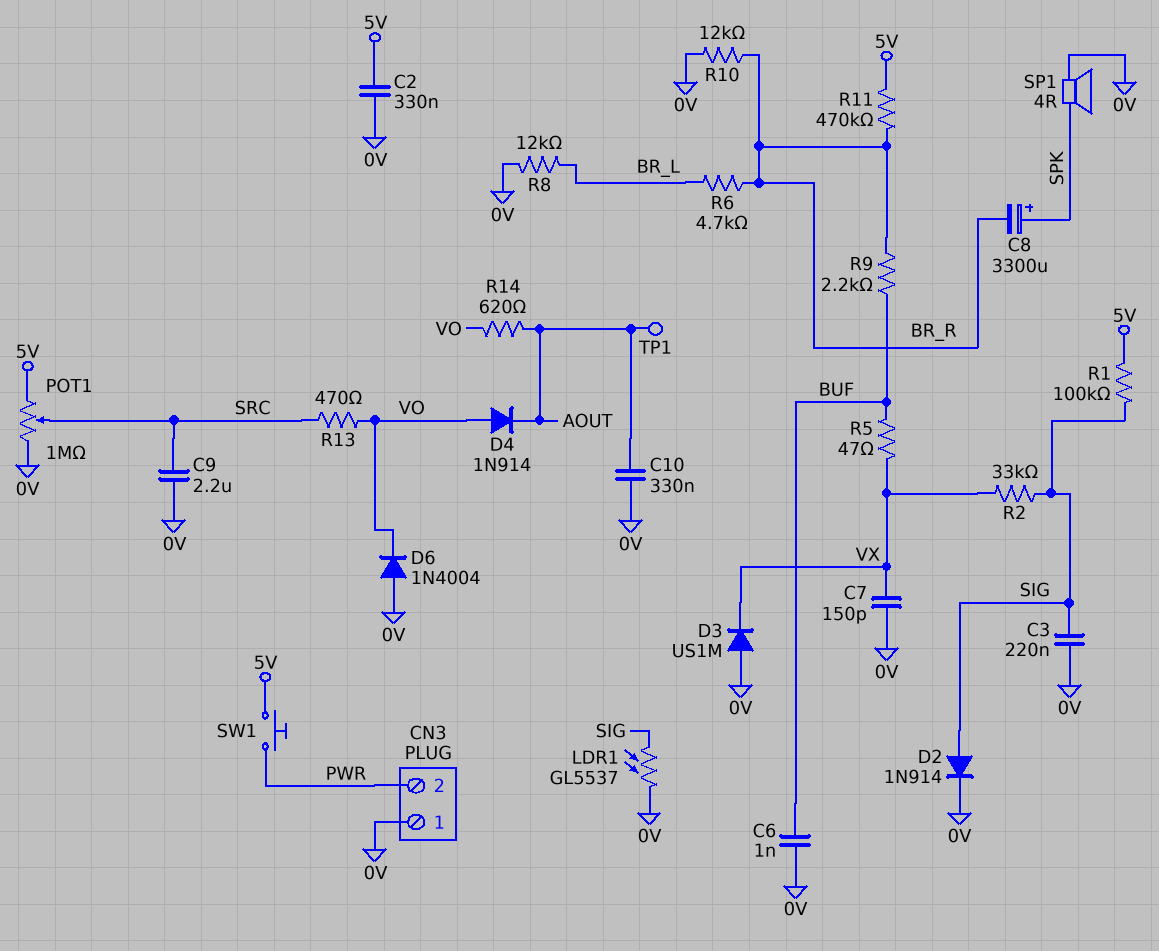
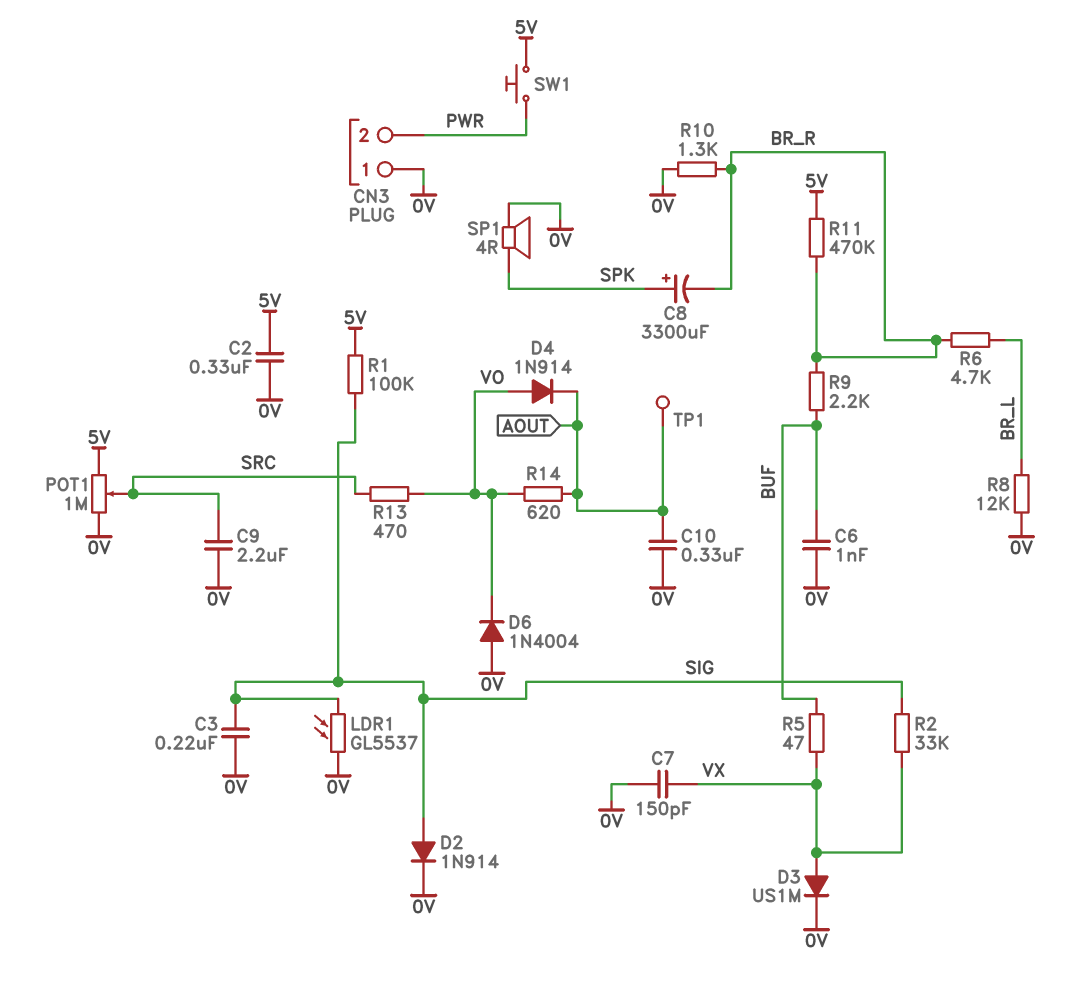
D3: diode US1M (A 0V, K VX) -> diode US1M (A VX, K 0V)
R10: 12k (0V, BR_R) -> 1.3k (0V, BR_R)

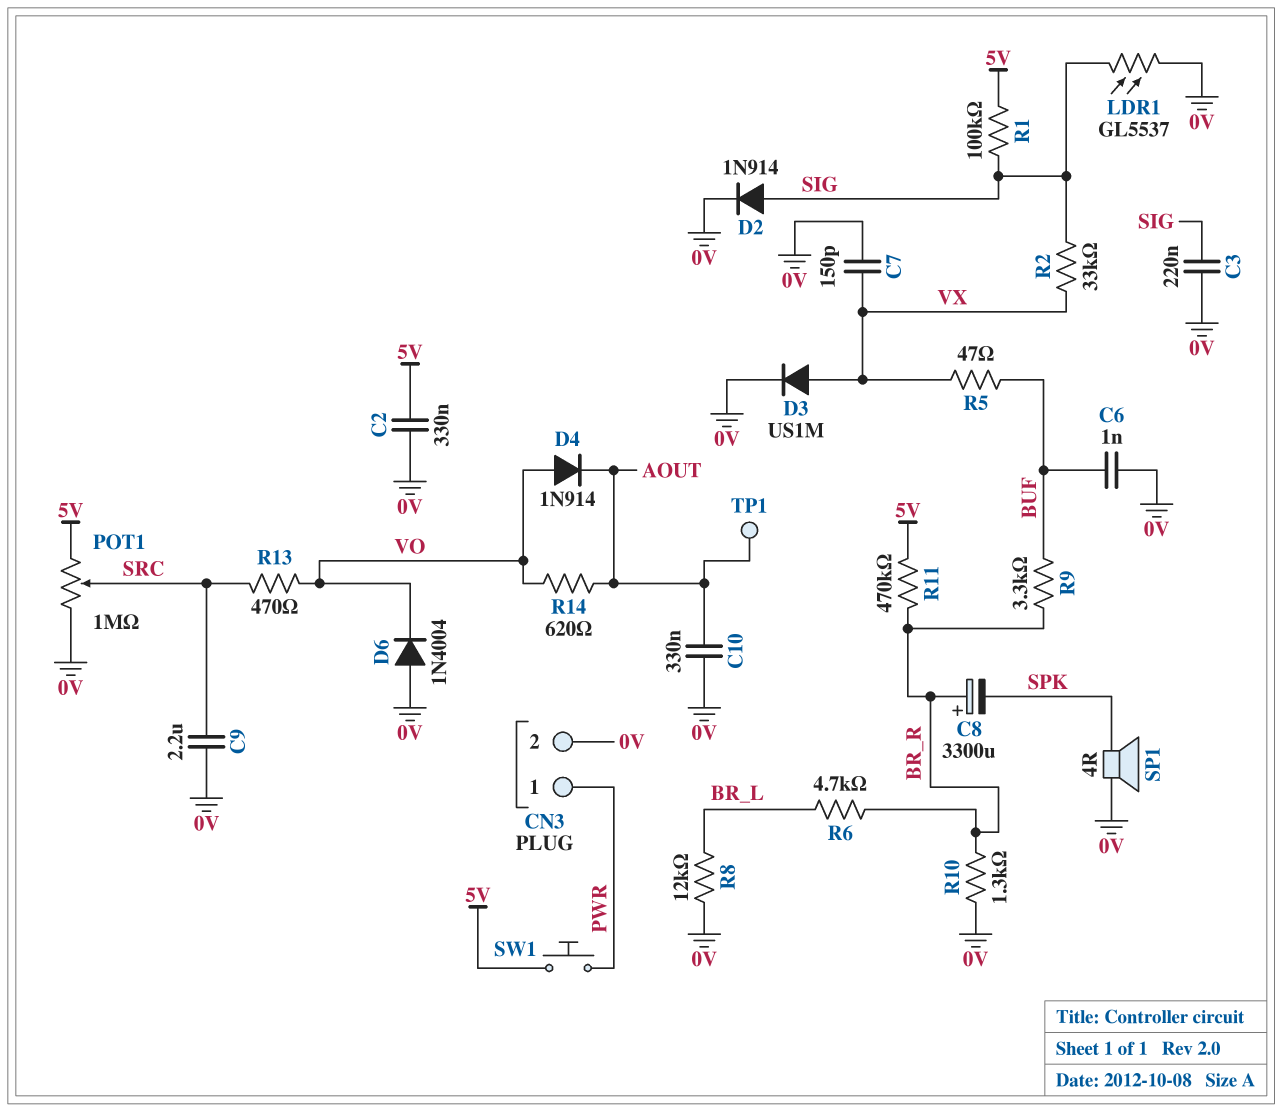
C8: 3300uF (plus SPK, minus BR_R) -> 3300uF (plus BR_R, minus SPK)
CN3 pin 1: 0V -> PWR
CN3 pin 2: PWR -> 0V
R9: 2.2k (BR_R, BUF) -> 3.3k (BR_R, BUF)

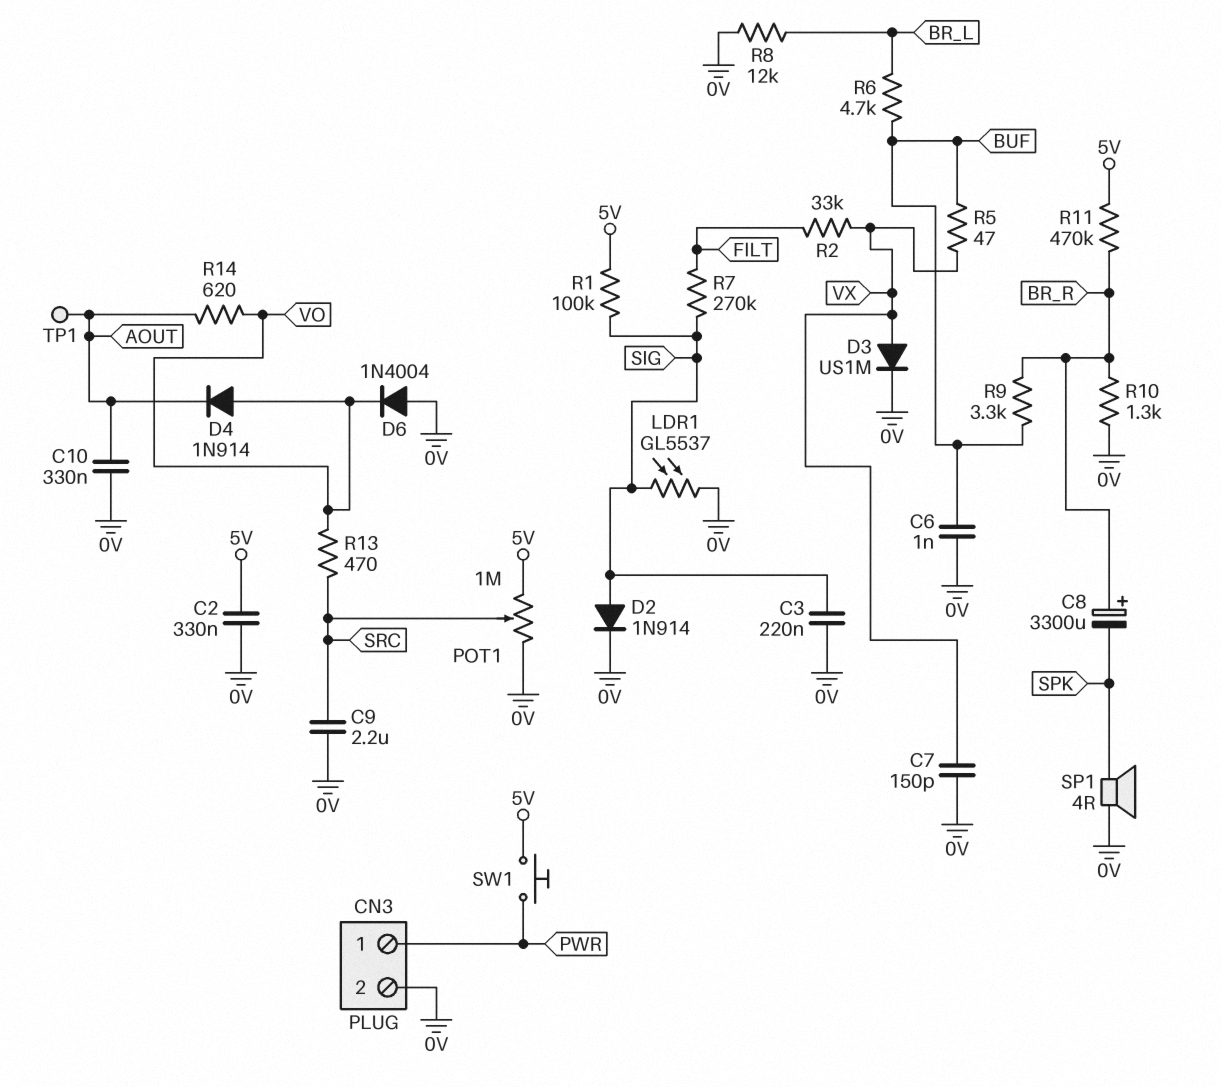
R2: 33k (SIG, VX) -> 33k (FILT, VX)
R6: 4.7k (BR_L, BR_R) -> 4.7k (BR_L, BUF)
R7: none -> 270k (FILT, SIG)

